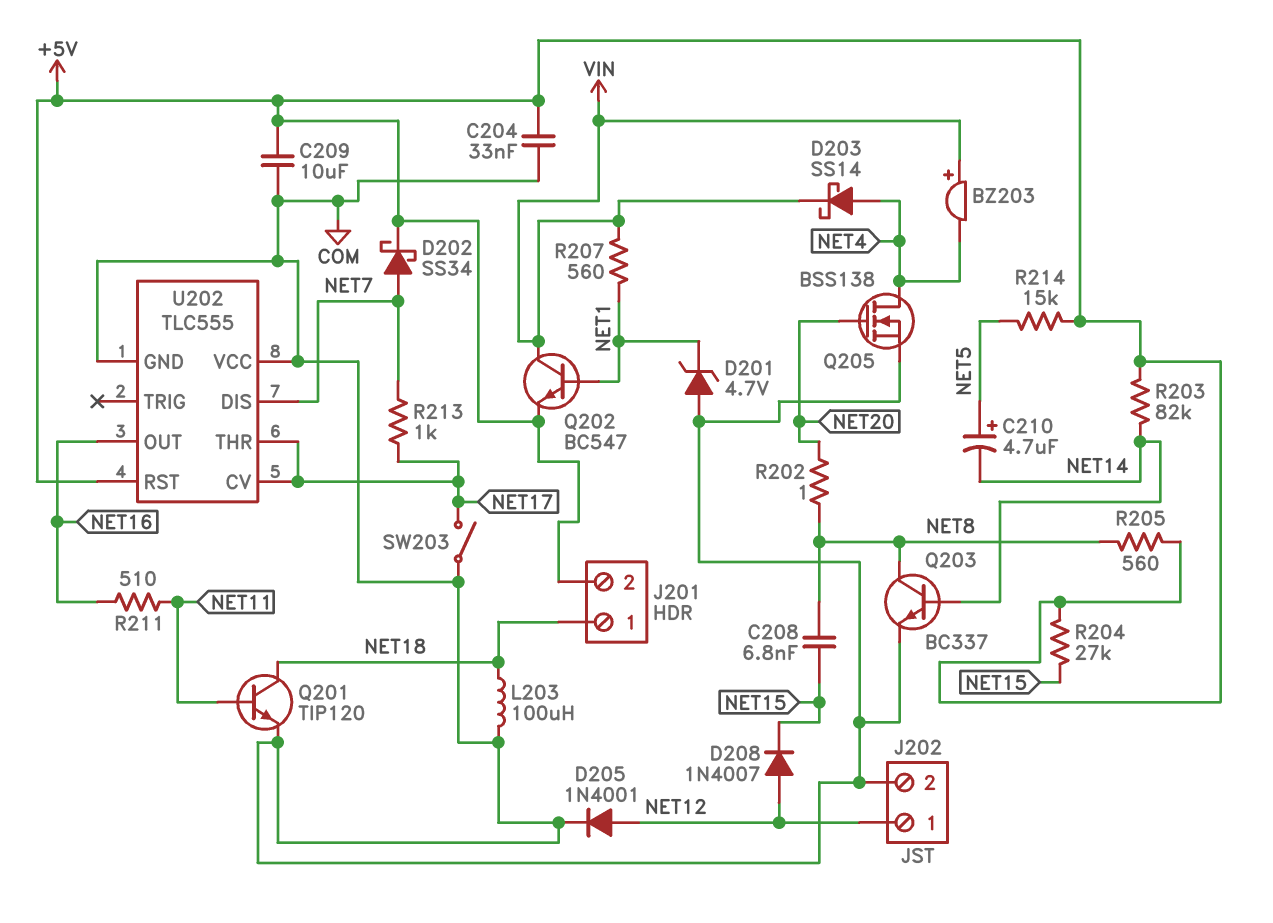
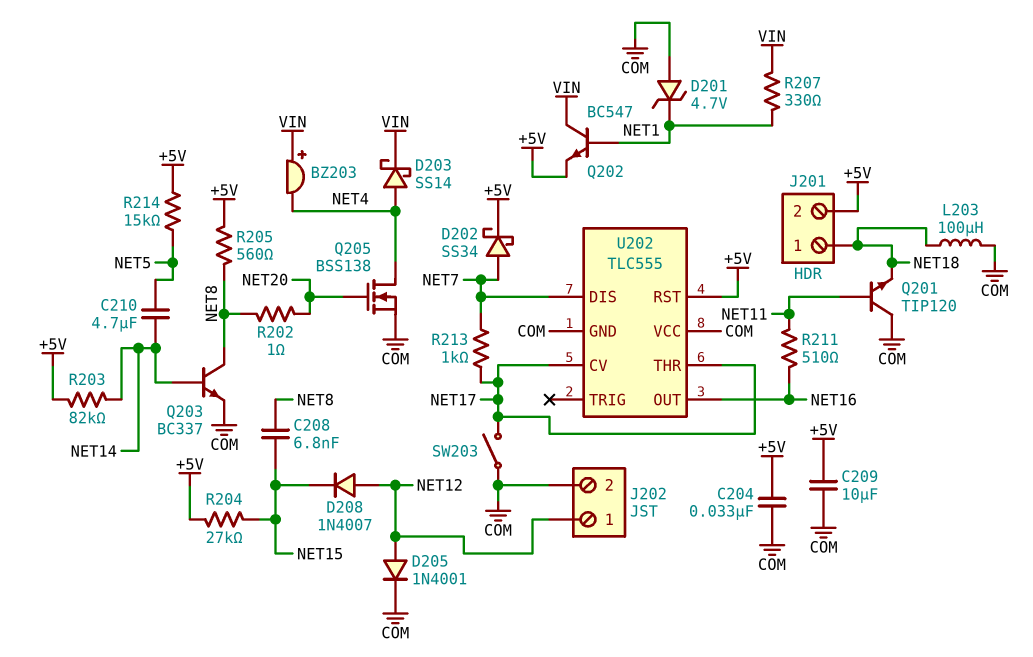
C210: 4.7uF (plus NET5, minus NET14) -> 4.7uF (NET5, NET14)
Q201: NPN TIP120 (B NET11, C NET18, E COM) -> NPN TIP120 (B NET11, C COM, E NET18)
R207: 560 (NET1, VIN) -> 330 (NET1, VIN)

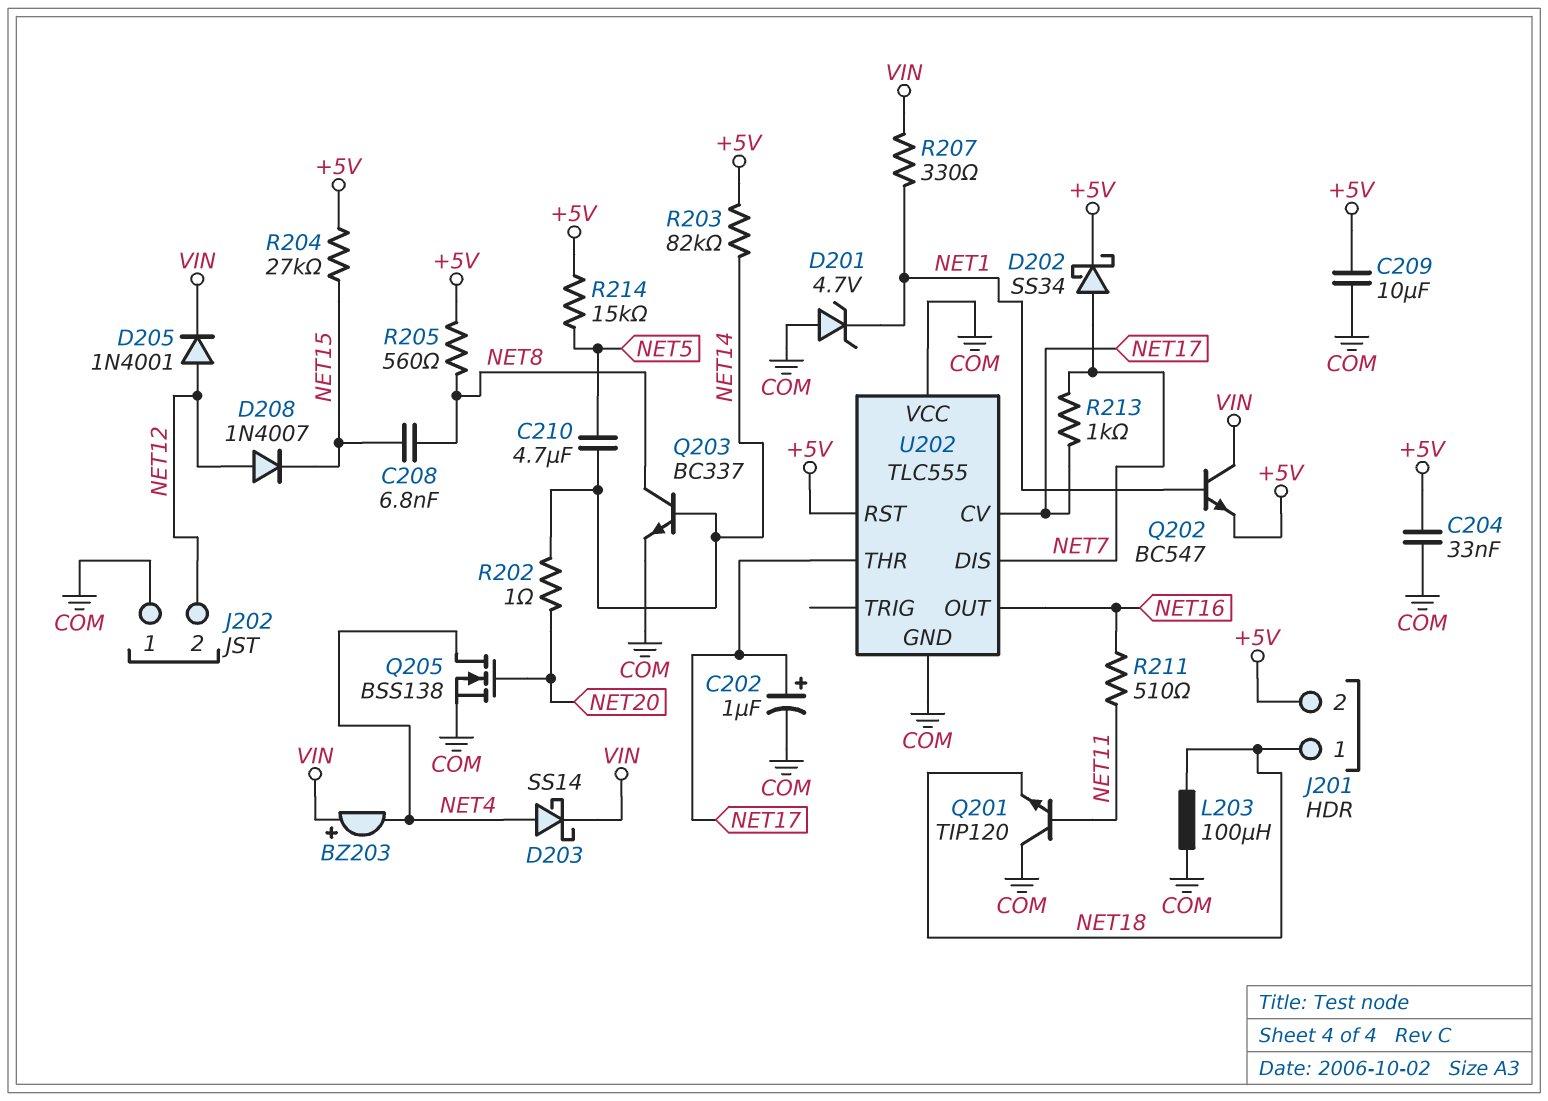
C202: none -> 1uF (plus NET17, minus COM)
D205: diode 1N4001 (A NET12, K COM) -> diode 1N4001 (A NET12, K VIN)
J202 pin 1: NET12 -> COM
J202 pin 2: COM -> NET12
R202: 1 (NET8, NET20) -> 1 (NET14, NET20)
SW203: switch (COM, NET17) -> none

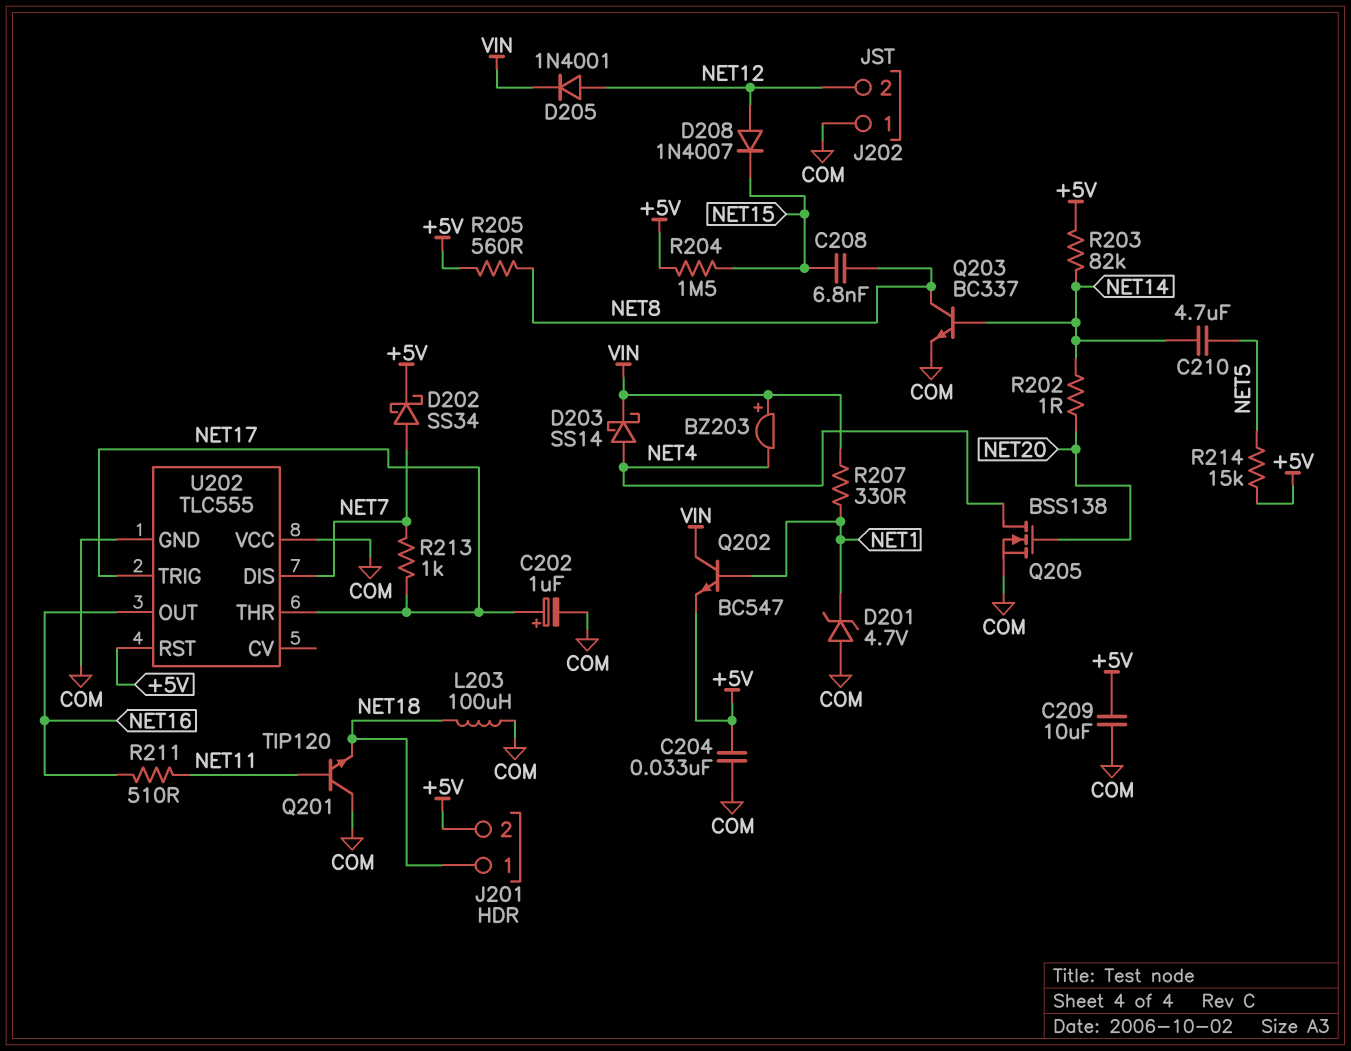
R204: 27k (+5V, NET15) -> 1.5M (+5V, NET15)
U202 pin CV: NET17 -> none
U202 pin TRIG: none -> NET17

